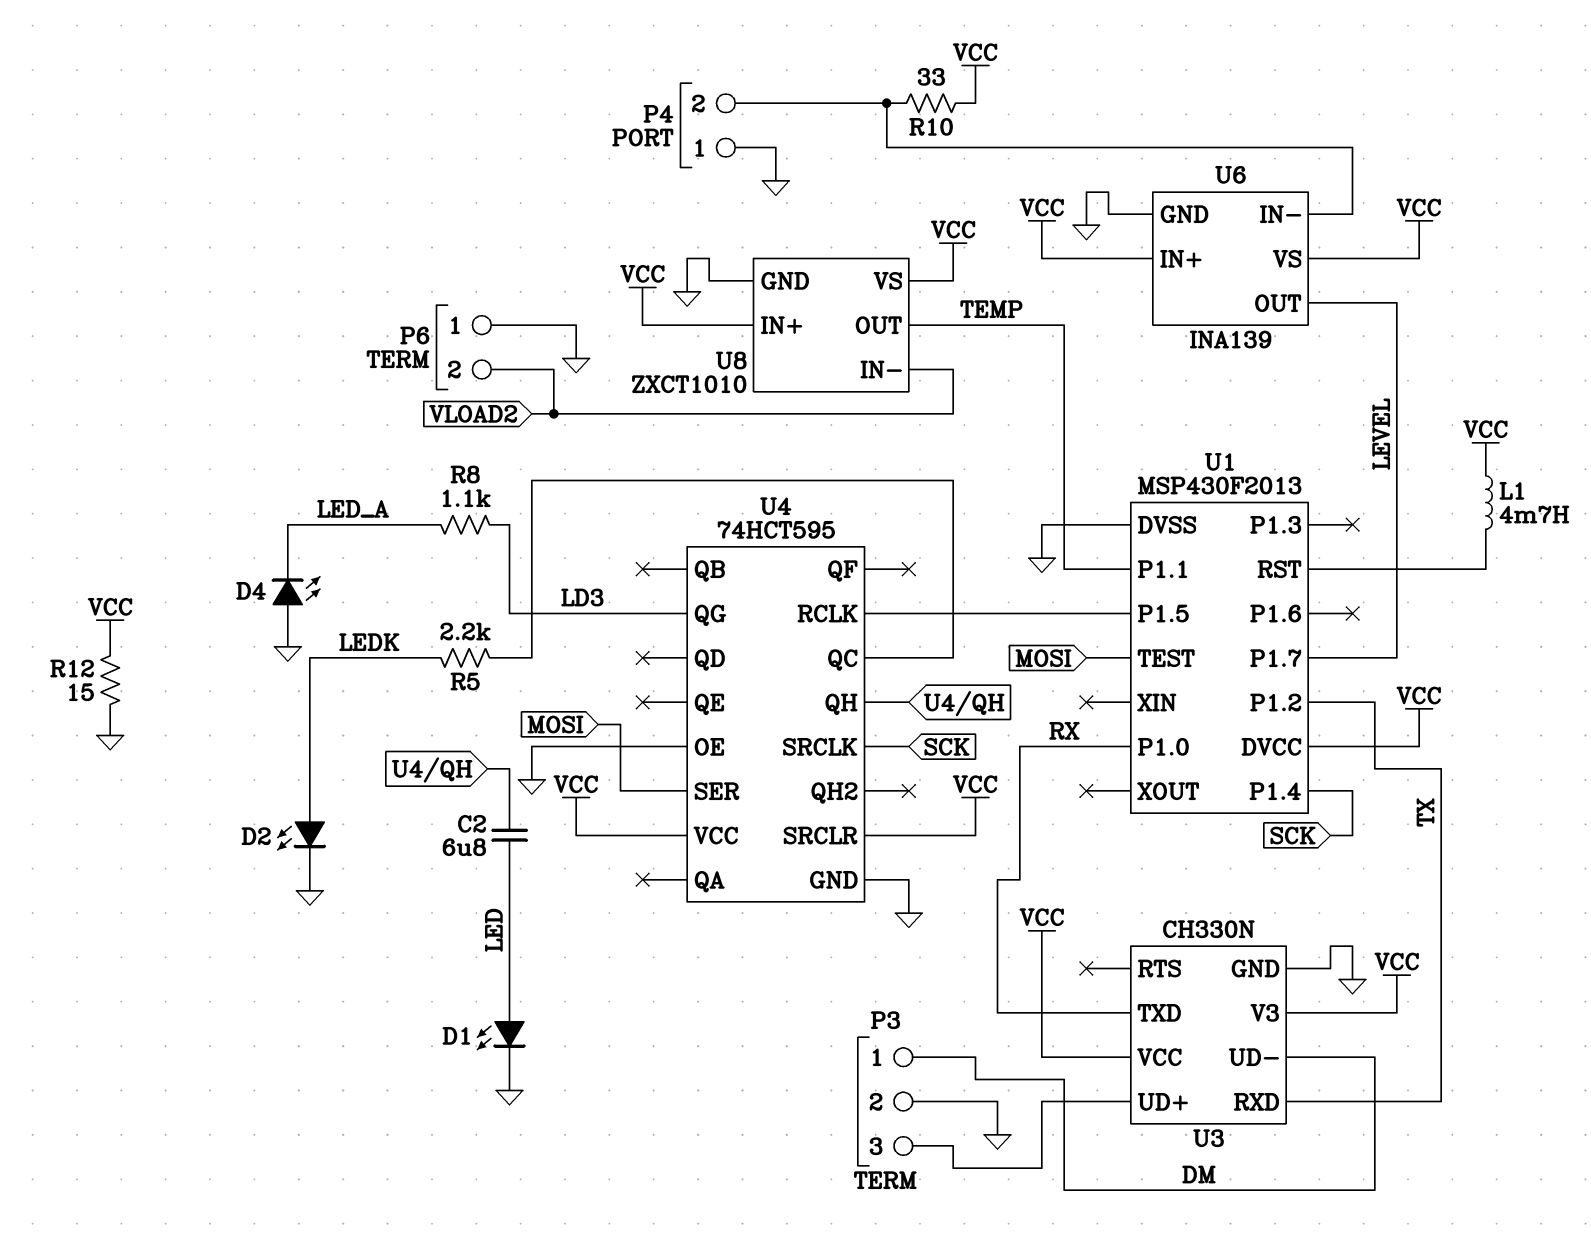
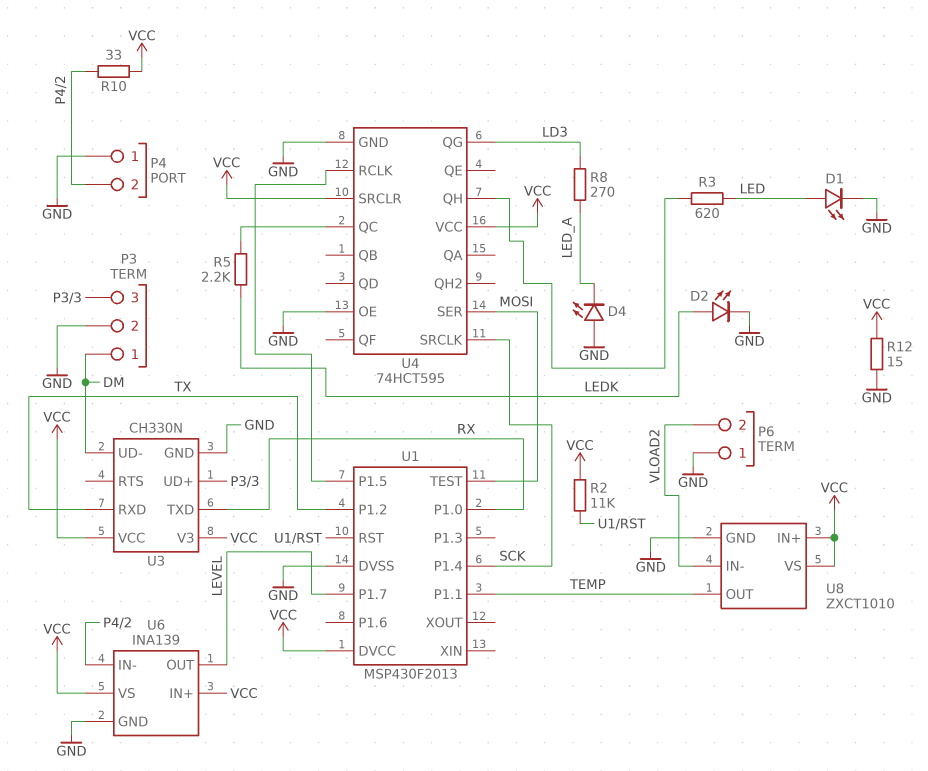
C2: 6.8uF (LED, U4/QH) -> none
L1: 4.7mH (U1/RST, VCC) -> none
R2: none -> 11k (U1/RST, VCC)
R3: none -> 620 (LED, U4/QH)
R8: 1.1k (LD3, LED_A) -> 270 (LD3, LED_A)

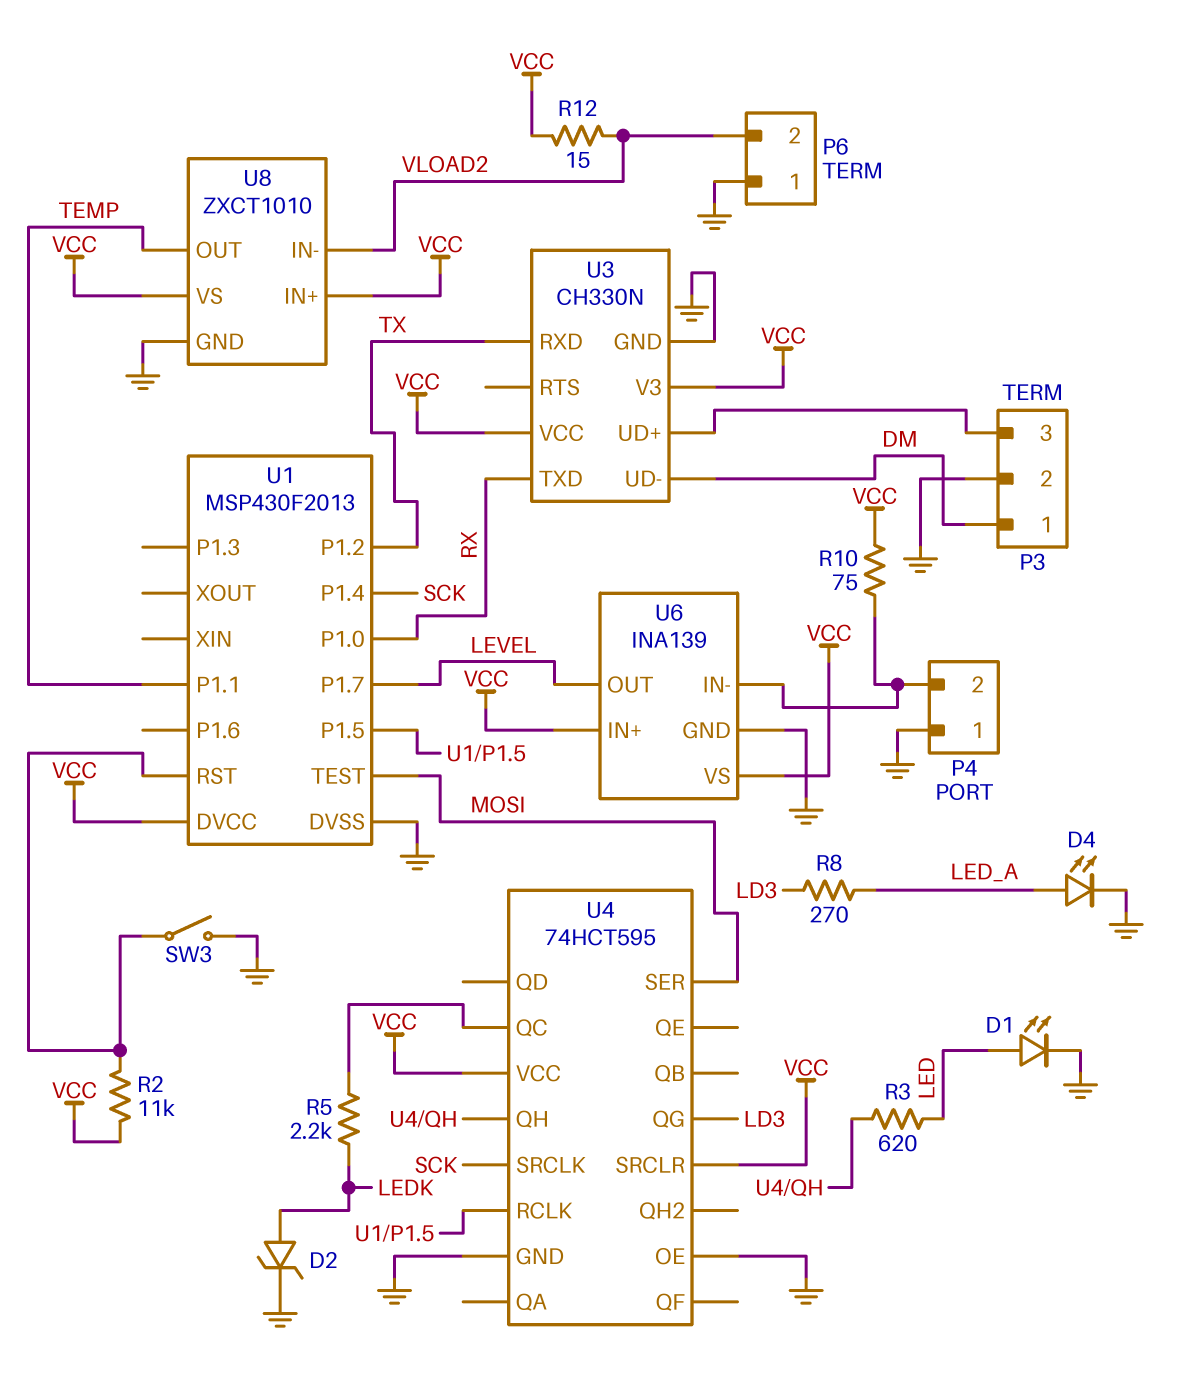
D2: LED (A LEDK, K GND) -> zener (A LEDK, K GND)
D4: LED (A GND, K LED_A) -> LED (A LED_A, K GND)
R10: 33 (P4/2, VCC) -> 75 (P4/2, VCC)
R12: 15 (GND, VCC) -> 15 (VCC, VLOAD2)
SW3: none -> switch (GND, U1/RST)

